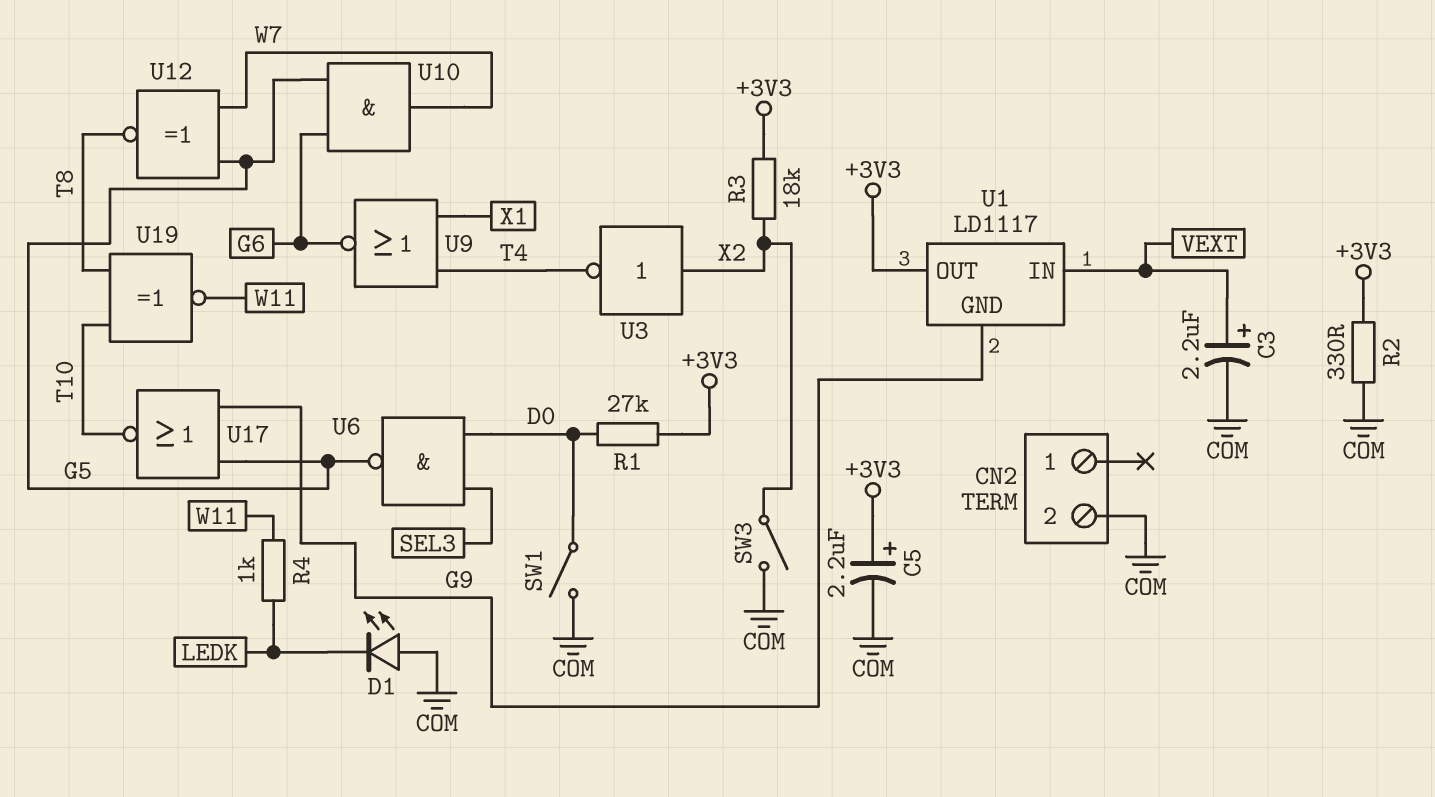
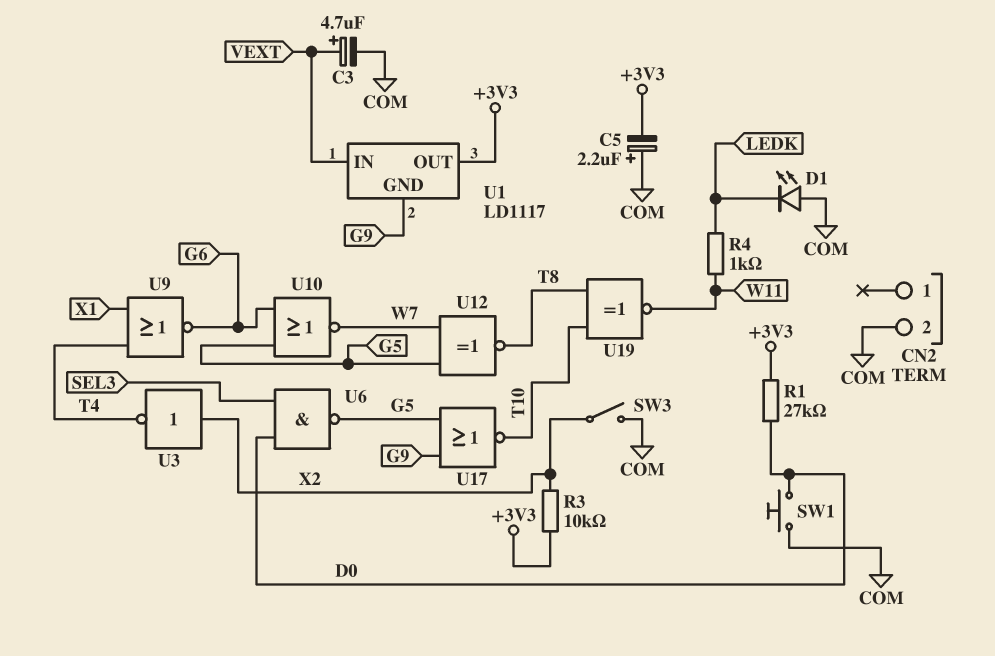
C3: 2.2uF (plus VEXT, minus COM) -> 4.7uF (plus VEXT, minus COM)
C5: 2.2uF (plus +3V3, minus COM) -> 2.2uF (plus COM, minus +3V3)
R2: 330 (+3V3, COM) -> none
R3: 18k (+3V3, X2) -> 10k (+3V3, X2)
SW1: switch (COM, D0) -> button (COM, D0)
U10: AND (in G5, in G6, out W7) -> NOR (in G5, in G6, out W7)

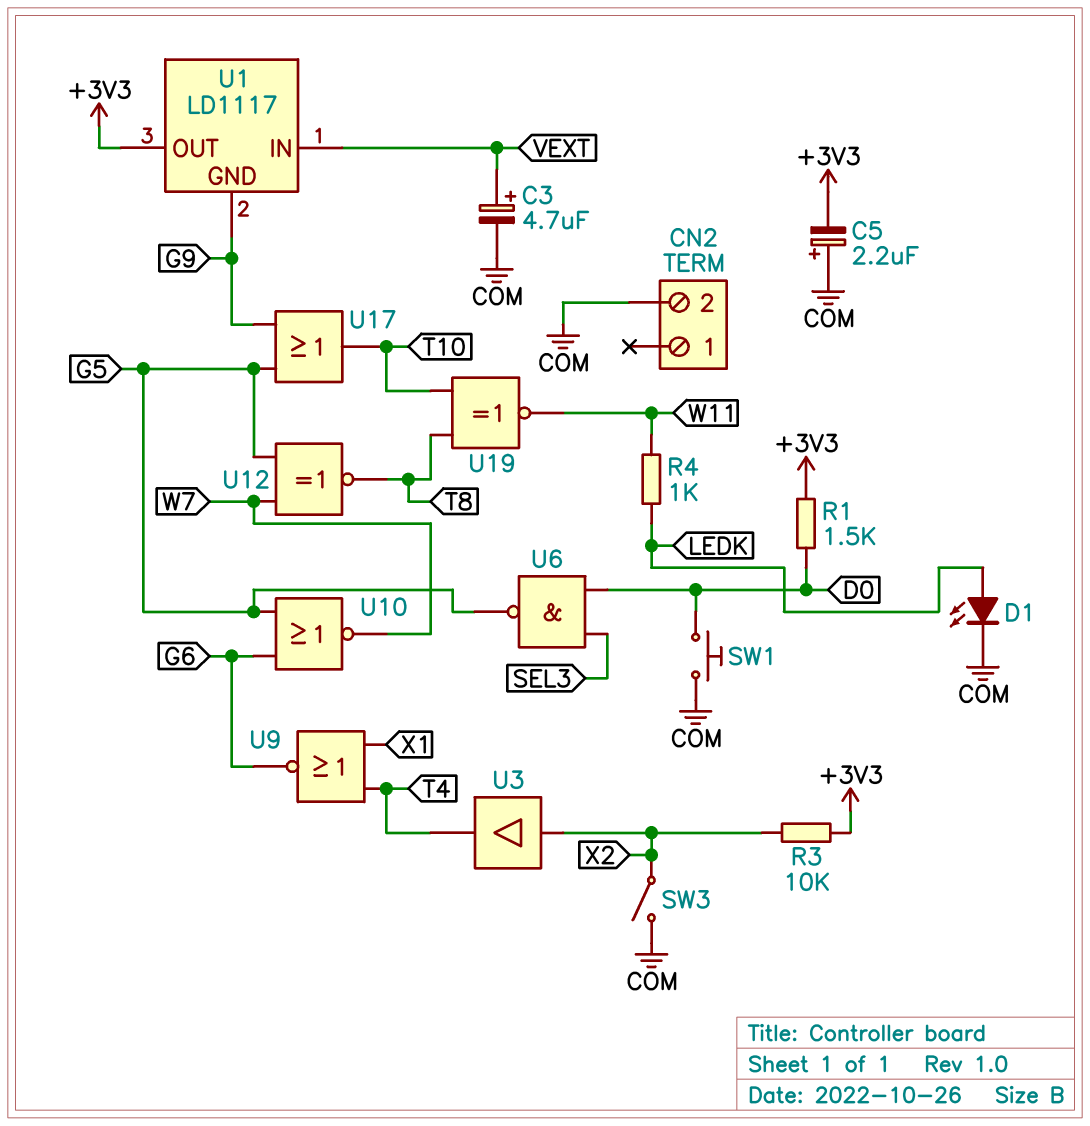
D1: LED (A COM, K LEDK) -> LED (A LEDK, K COM)
R1: 27k (+3V3, D0) -> 1.5k (+3V3, D0)
U3: NOT (in X2, out T4) -> buffer (in X2, out T4)
U17: NOR (in G5, in G9, out T10) -> OR (in G5, in G9, out T10)

